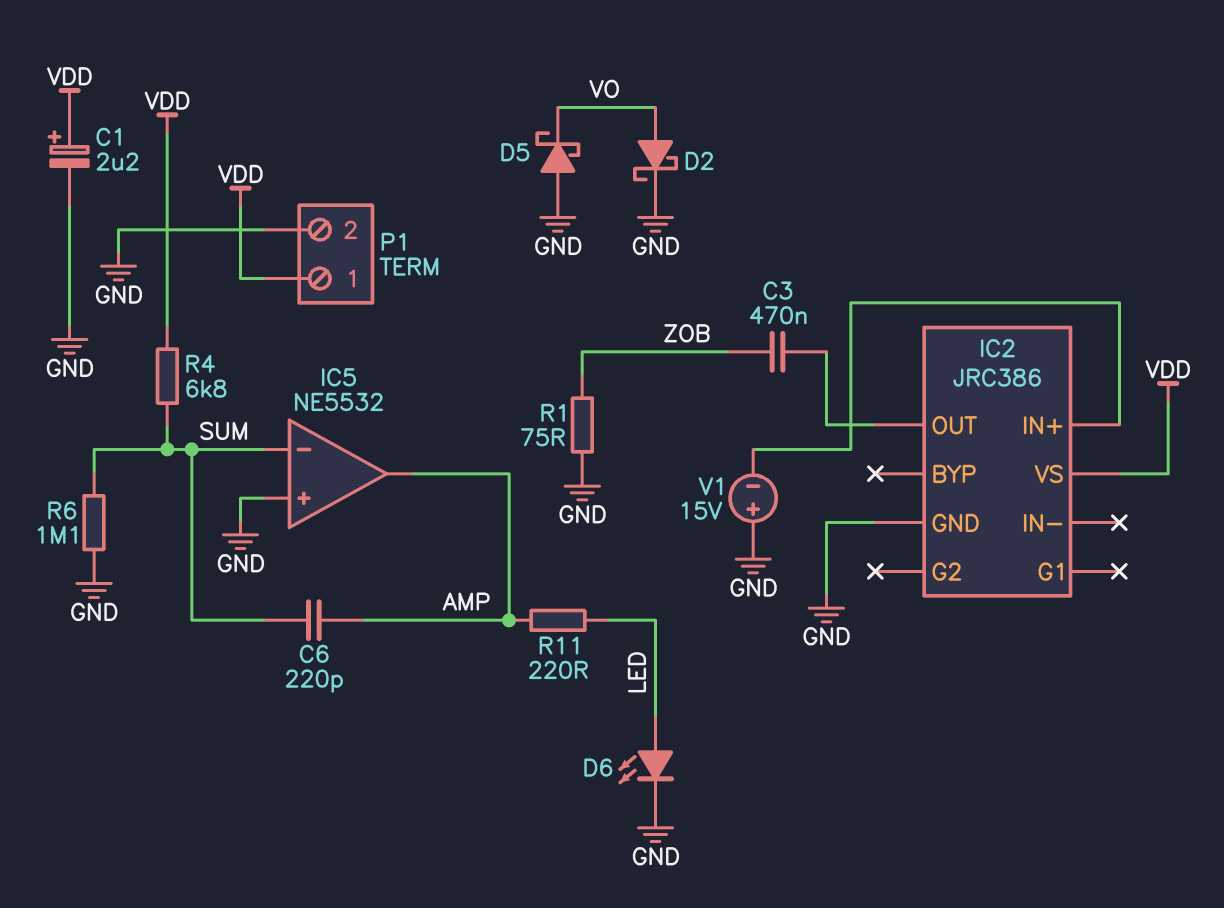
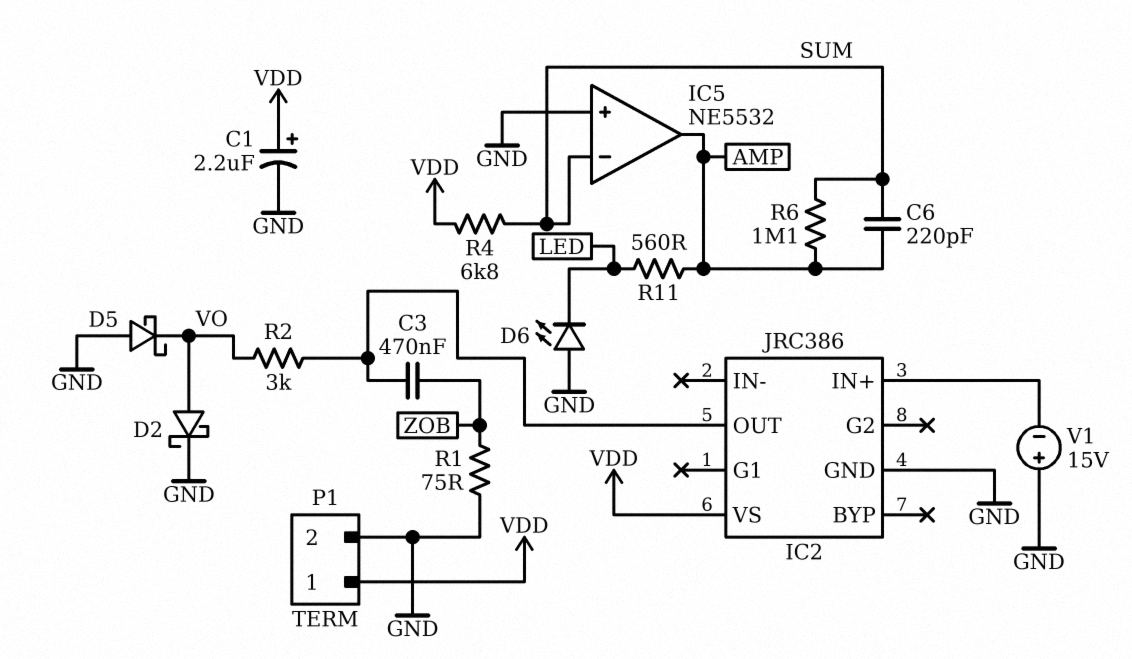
D6: LED (A LED, K GND) -> LED (A GND, K LED)
R2: none -> 3k (IC2/OUT, VO)
R6: 1.1M (GND, SUM) -> 1.1M (AMP, SUM)
R11: 220 (AMP, LED) -> 560 (AMP, LED)

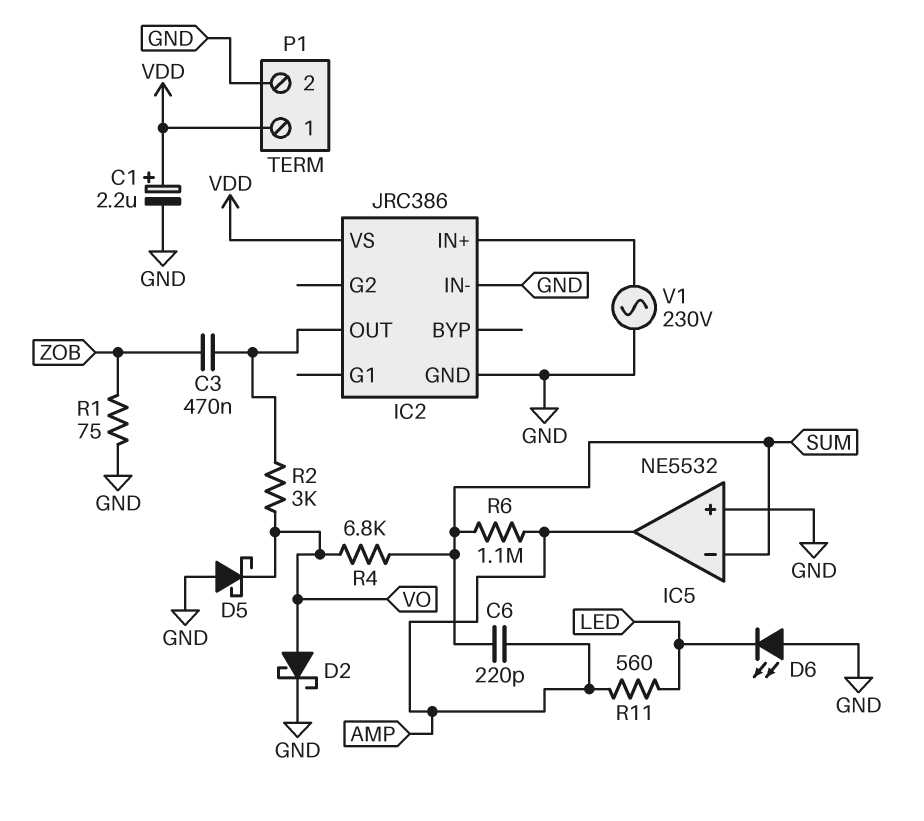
IC2 pin IN-: none -> GND
R4: 6.8k (SUM, VDD) -> 6.8k (SUM, VO)
V1: 15V (plus GND, minus IC2/IN+) -> AC 230V (GND, IC2/IN+)

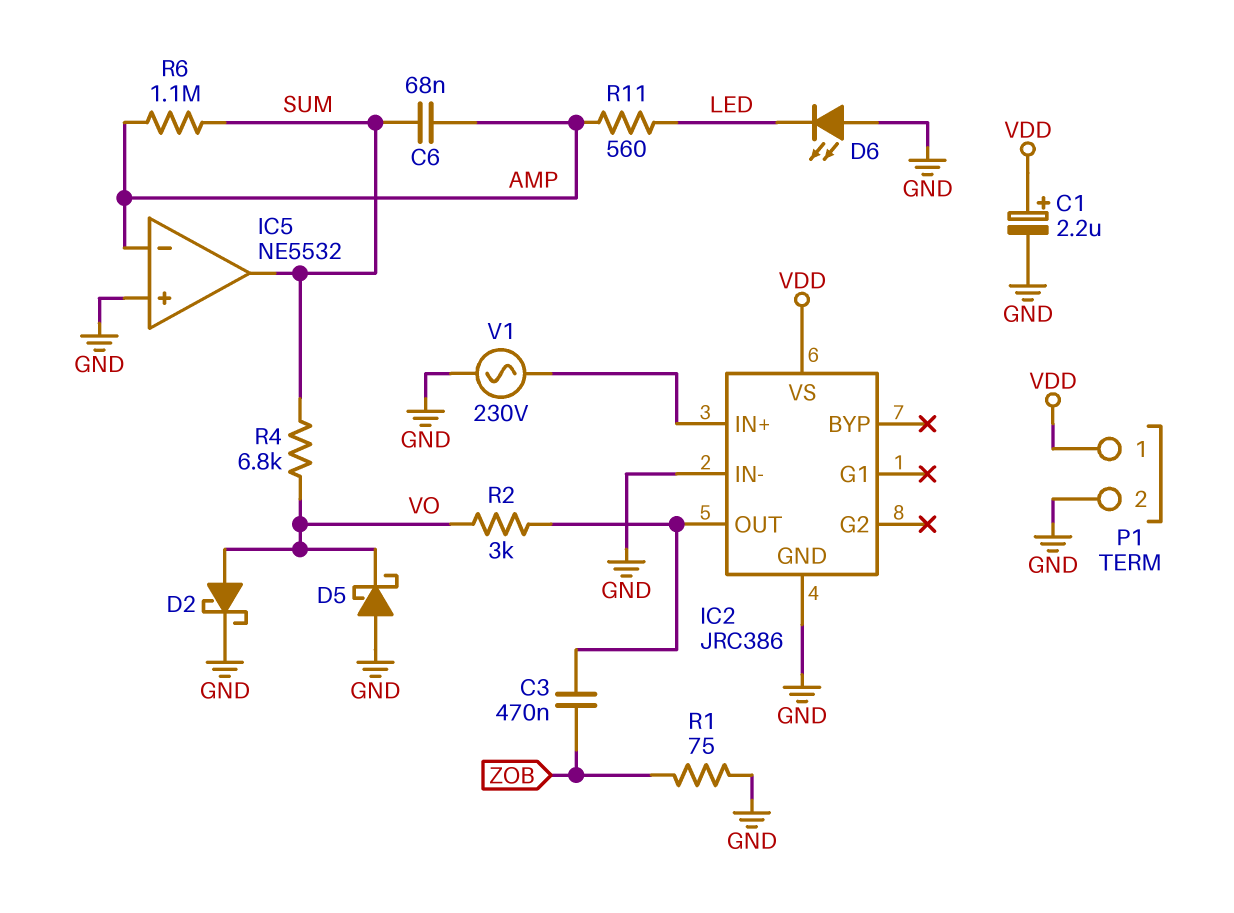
C6: 220pF (AMP, SUM) -> 68nF (AMP, SUM)
IC5 pin in-: SUM -> AMP
IC5 pin out: AMP -> SUM

